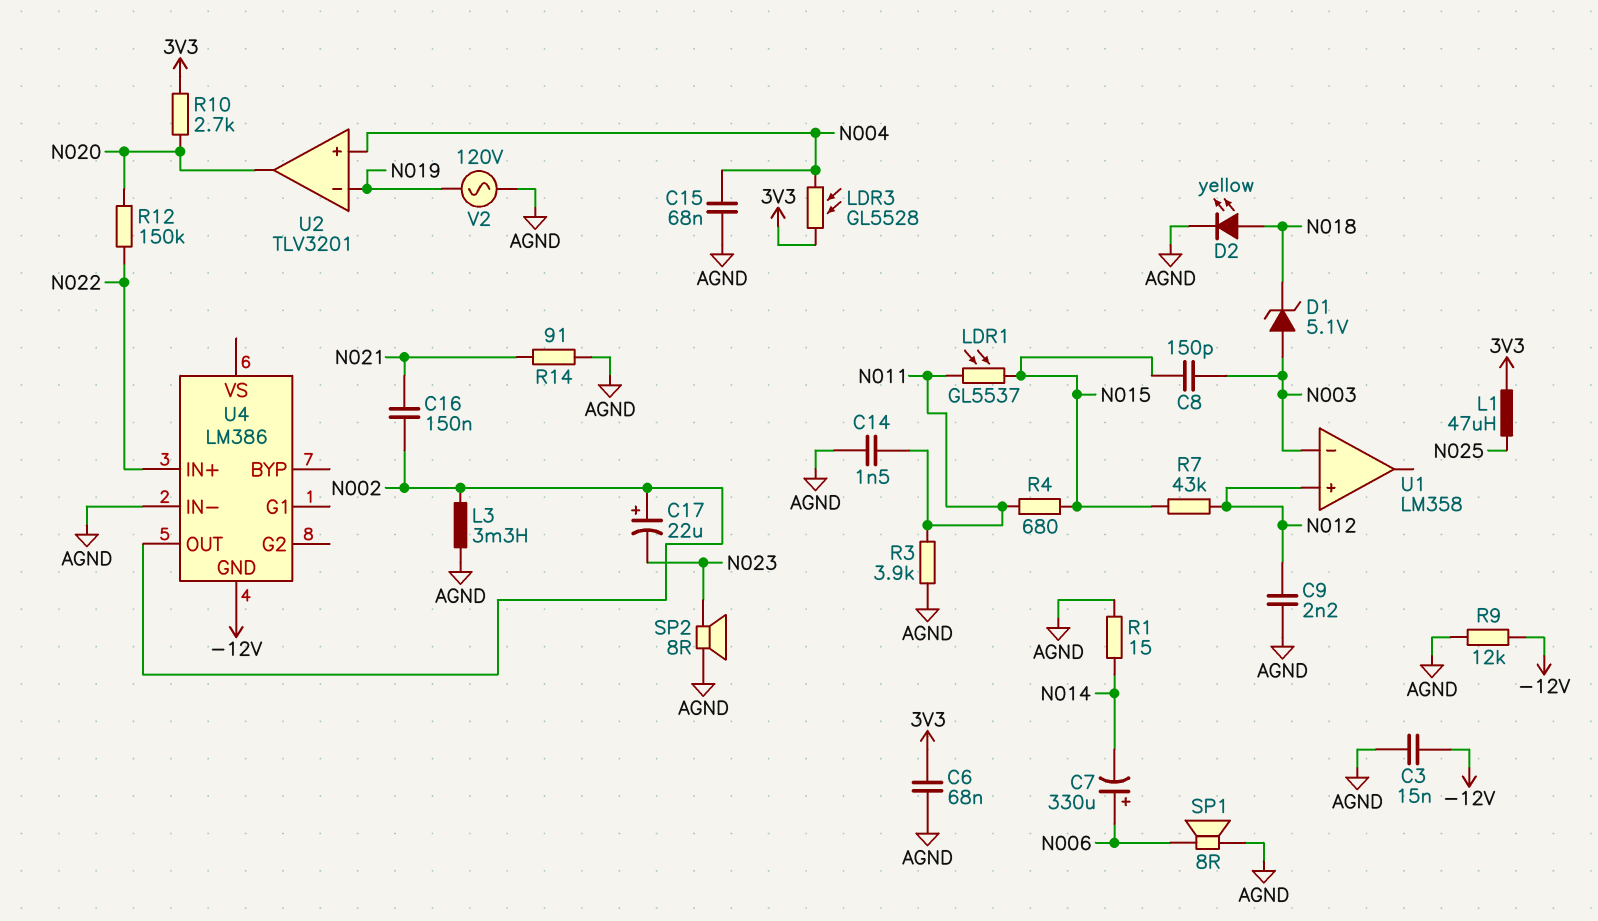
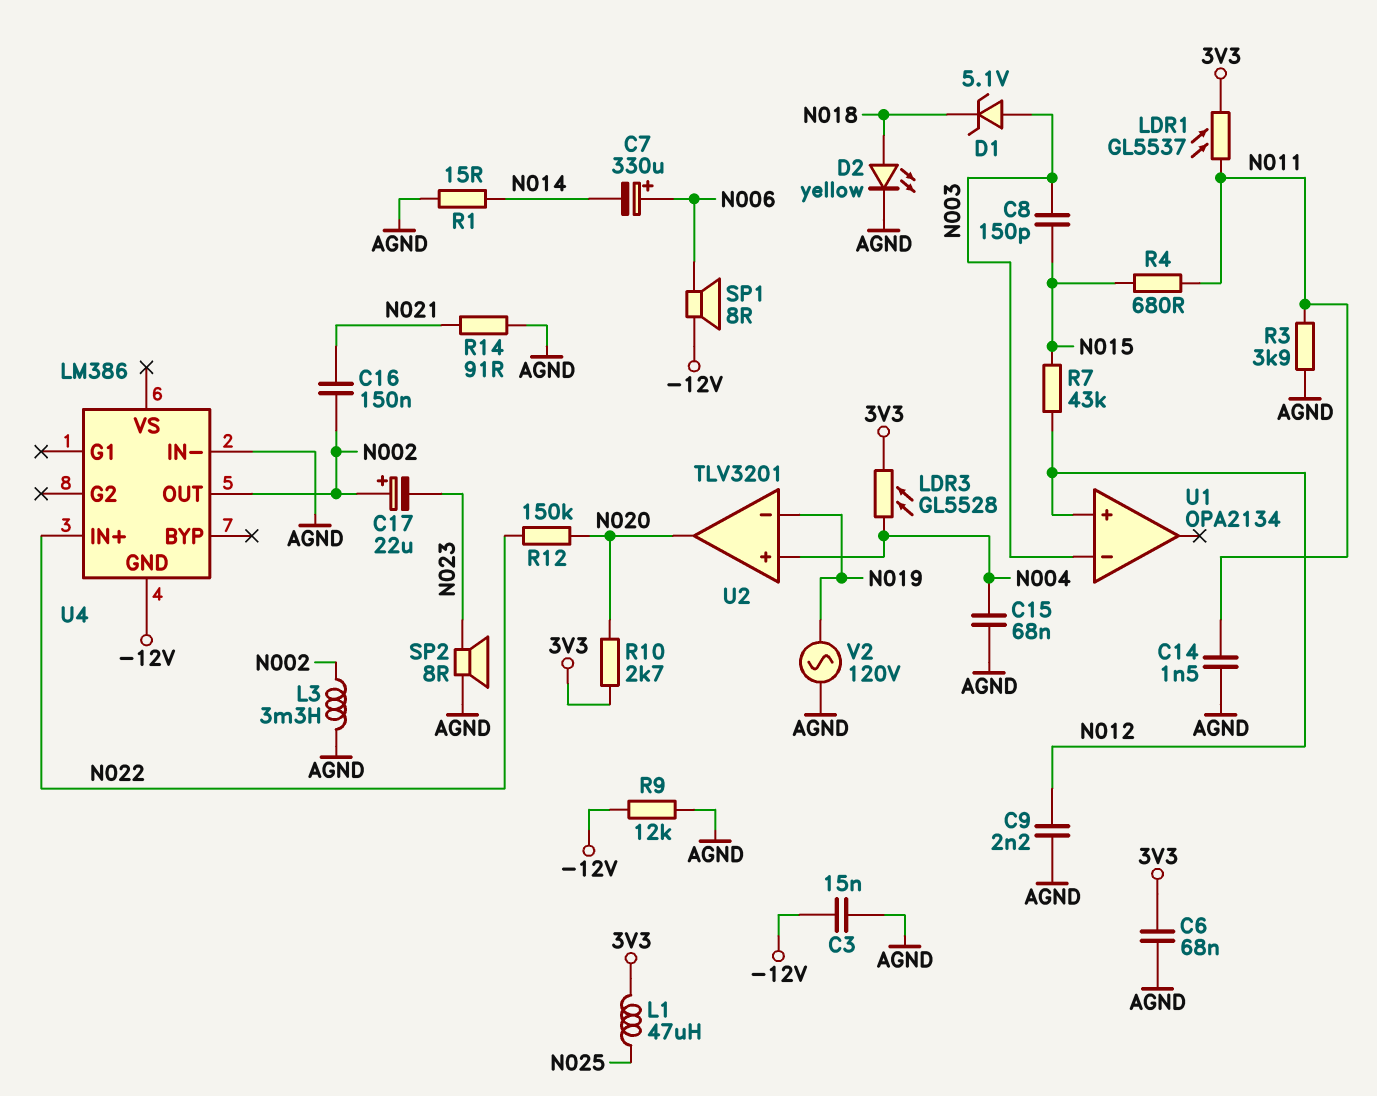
LDR1: GL5537 (N011, N015) -> GL5537 (3V3, N011)
SP1: speaker 8R (AGND, N006) -> speaker 8R (-12V, N006)
U1: LM358 -> OPA2134

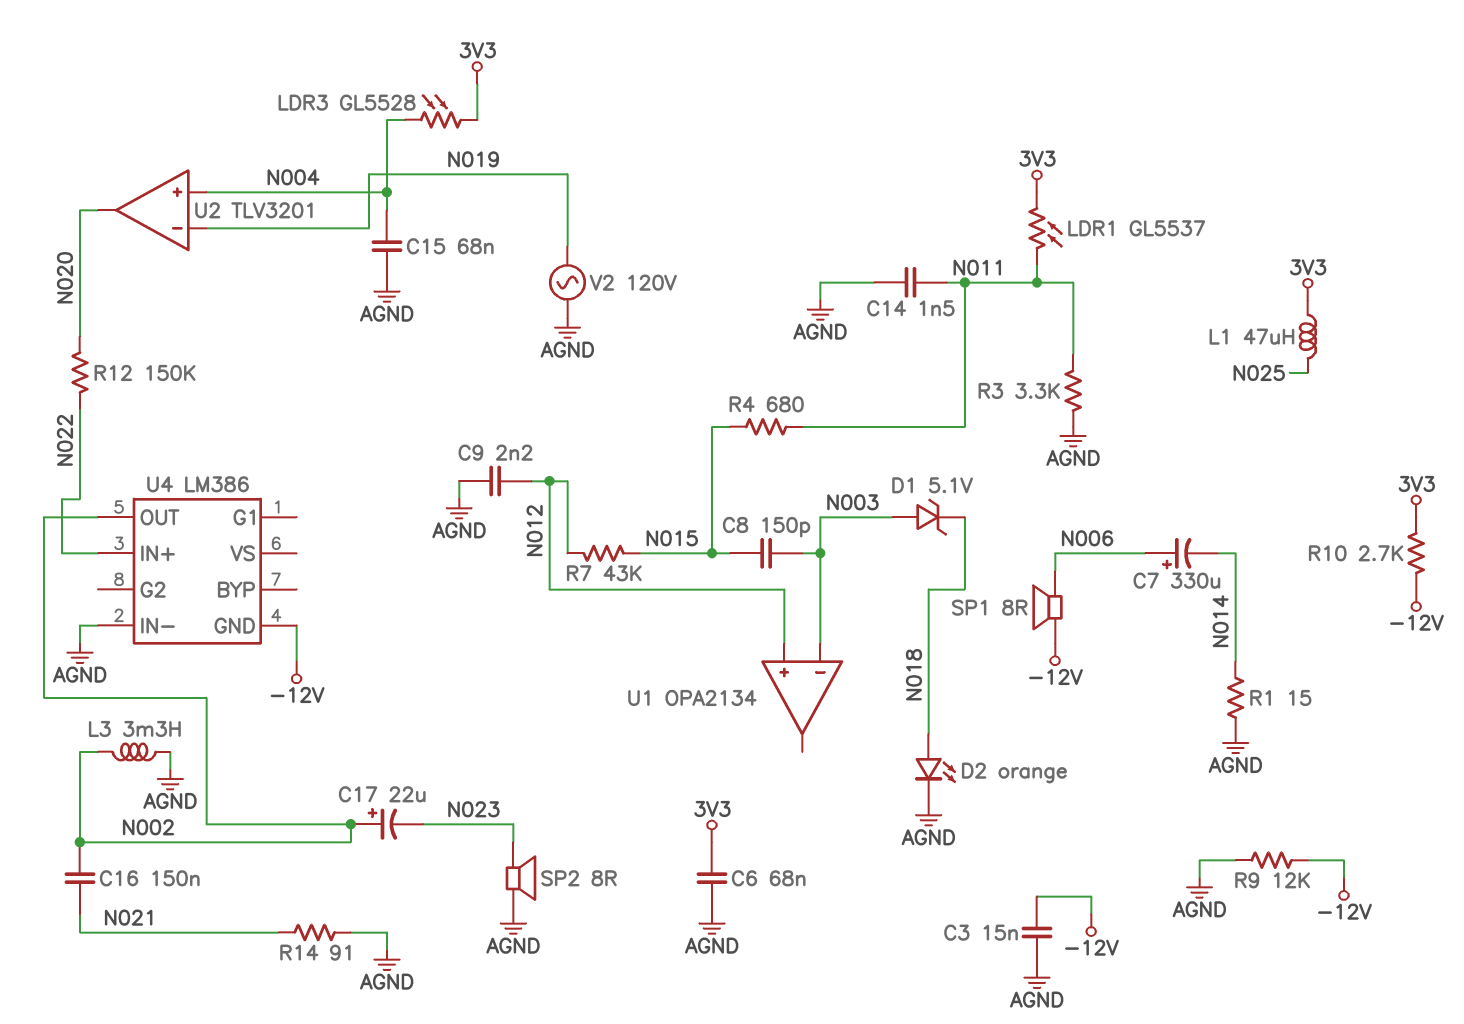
D2: LED yellow (A N018, K AGND) -> LED orange (A N018, K AGND)
R3: 3.9k (AGND, N011) -> 3.3k (AGND, N011)
R10: 2.7k (3V3, N020) -> 2.7k (-12V, 3V3)

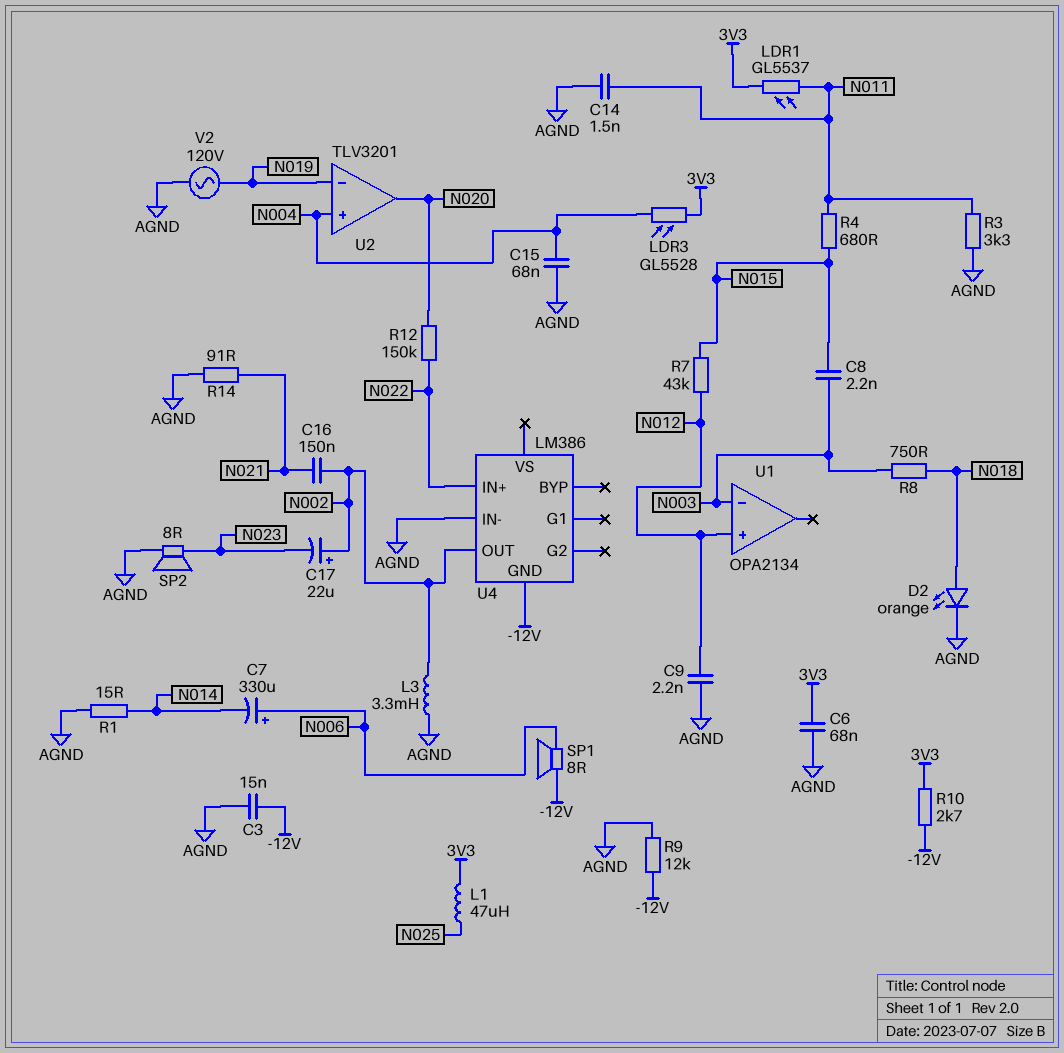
C8: 150pF (N003, N015) -> 2.2nF (N003, N015)
D1: zener 5.1V (A N003, K N018) -> none
R8: none -> 750 (N003, N018)

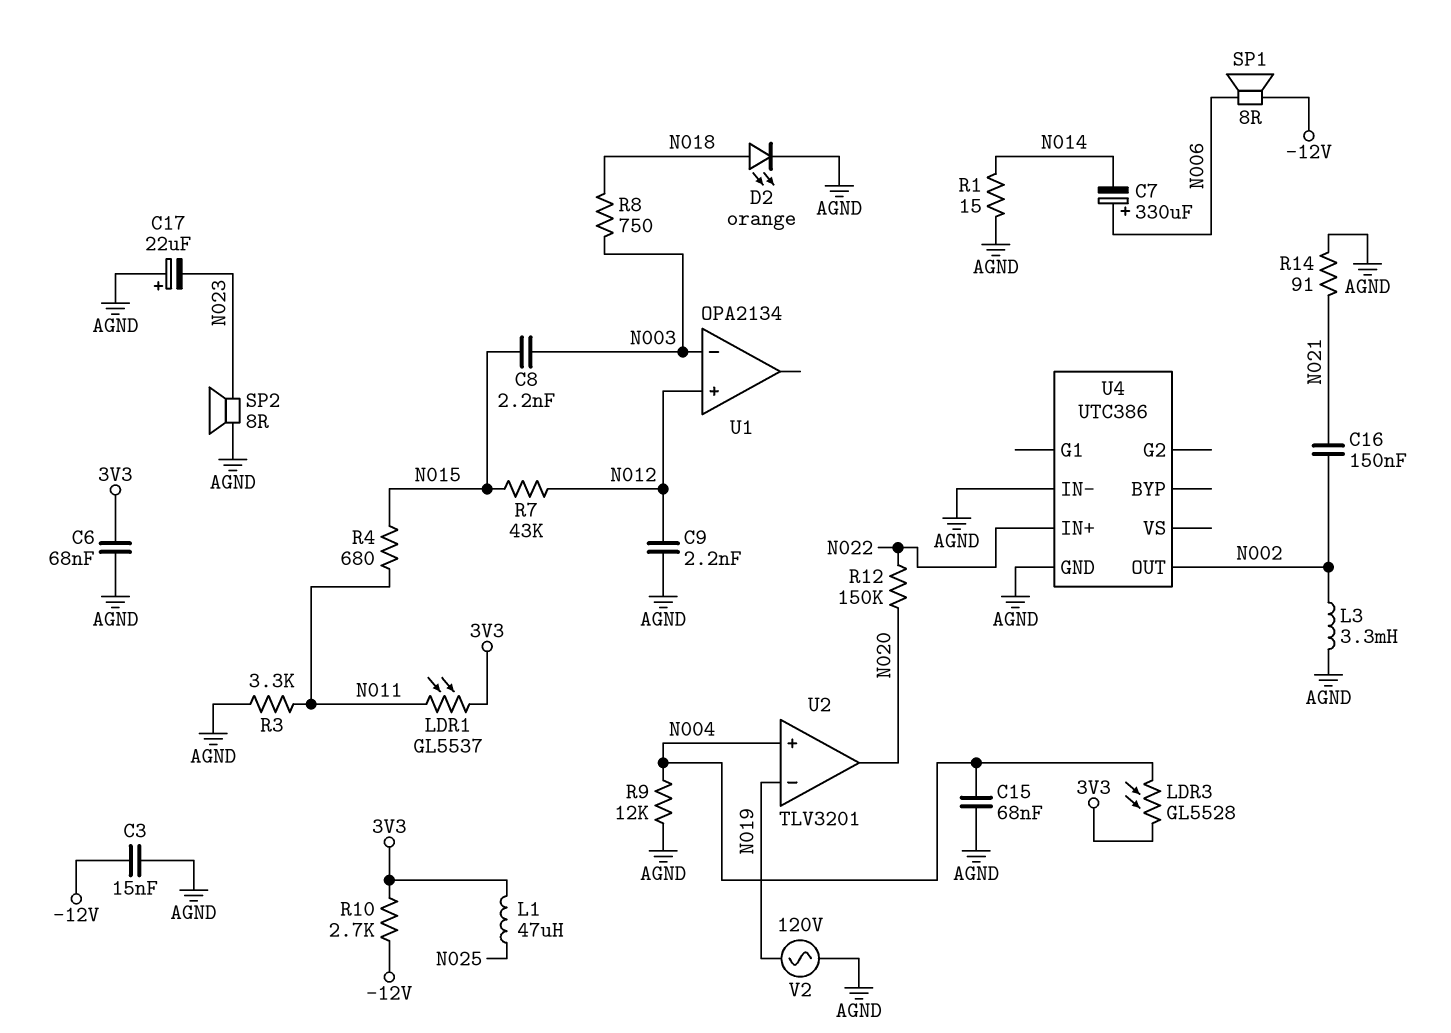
C14: 1.5nF (AGND, N011) -> none
C17: 22uF (plus N002, minus N023) -> 22uF (plus AGND, minus N023)
R9: 12k (-12V, AGND) -> 12k (AGND, N004)
U4: LM386 -> UTC386
U4 pin GND: -12V -> AGND

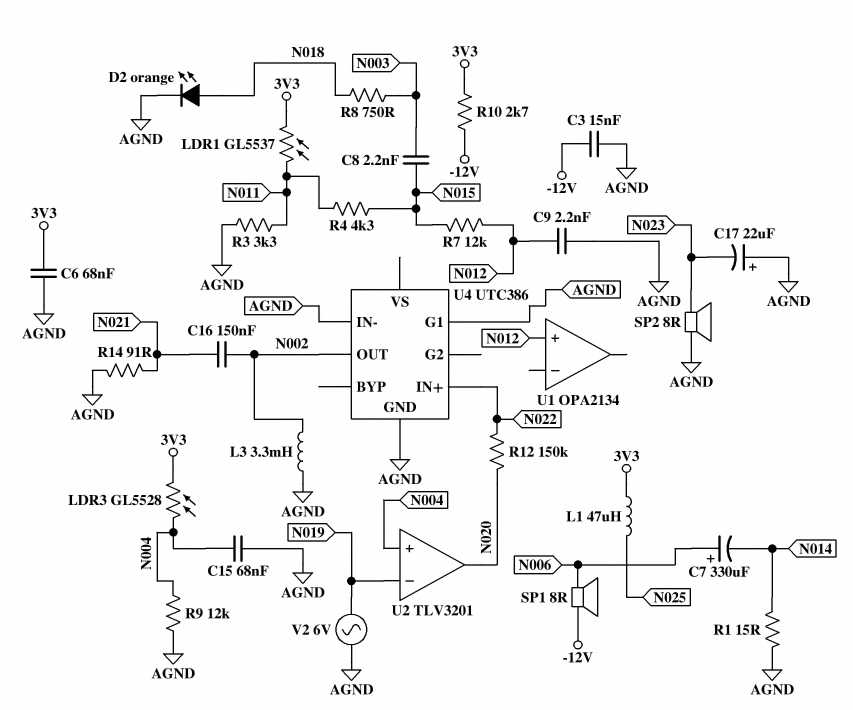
R4: 680 (N011, N015) -> 4.3k (N011, N015)
R7: 43k (N012, N015) -> 12k (N012, N015)
U1 pin in-: N003 -> none
U4 pin G1: none -> AGND
V2: AC 120V (AGND, N019) -> AC 6V (AGND, N019)

